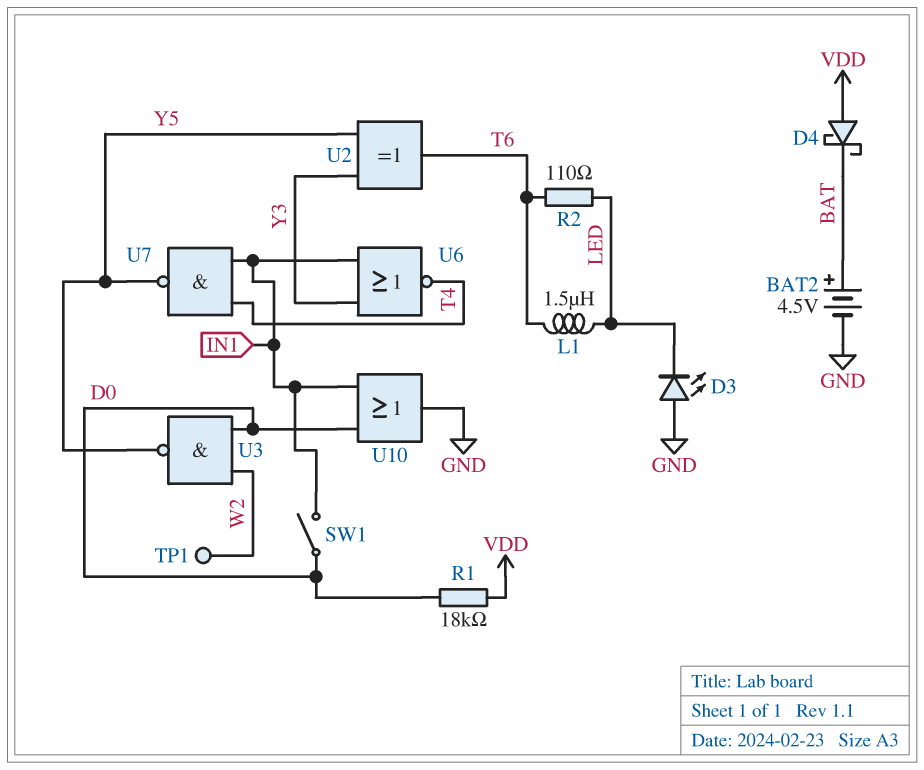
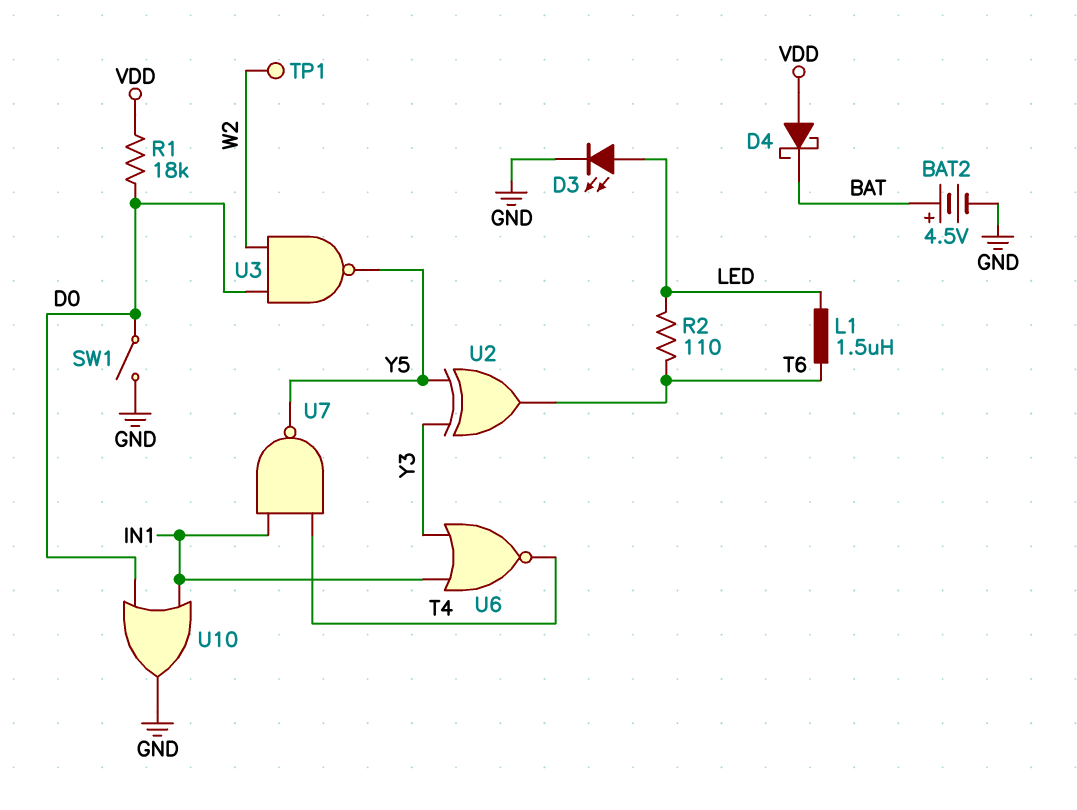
D3: LED (A GND, K LED) -> LED (A LED, K GND)
SW1: switch (D0, IN1) -> switch (D0, GND)

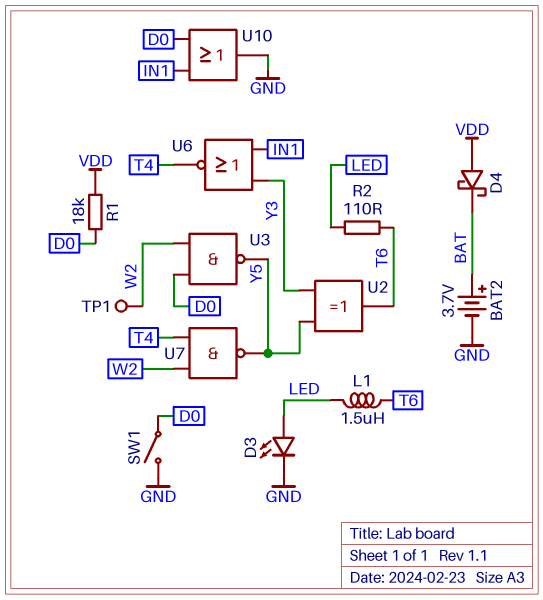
BAT2: 4.5V (plus BAT, minus GND) -> 3.7V (plus BAT, minus GND)
U7: NAND (in IN1, in T4, out Y5) -> NAND (in T4, in W2, out Y5)

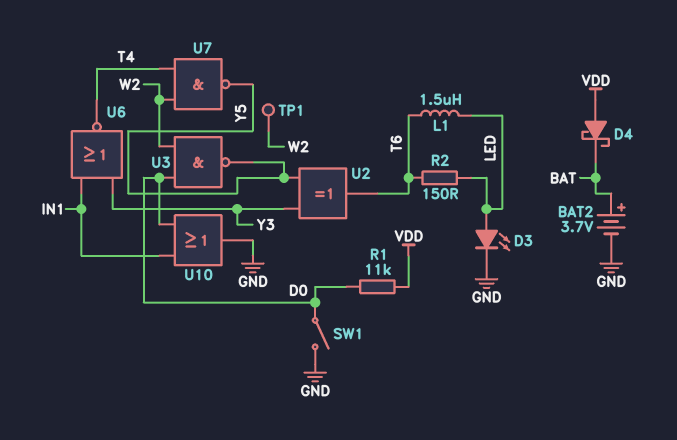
R1: 18k (D0, VDD) -> 11k (D0, VDD)
R2: 110 (LED, T6) -> 150 (LED, T6)

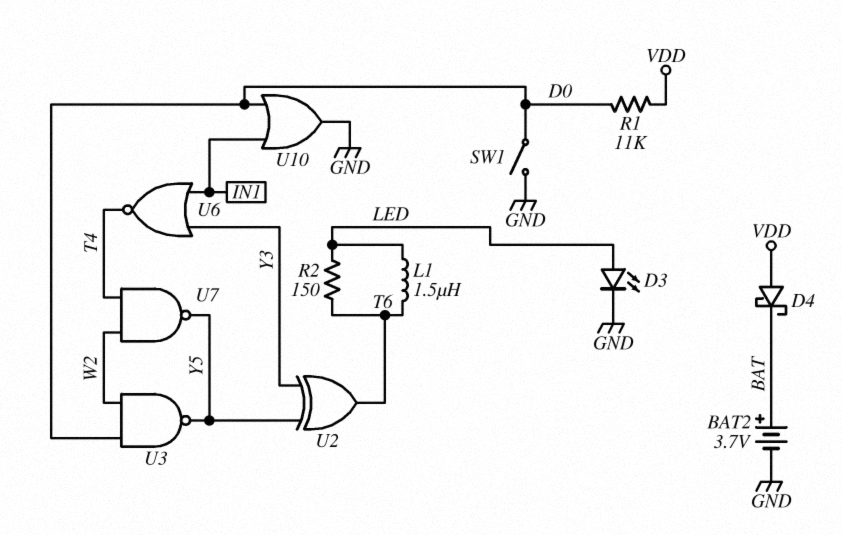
TP1: test point (W2) -> none

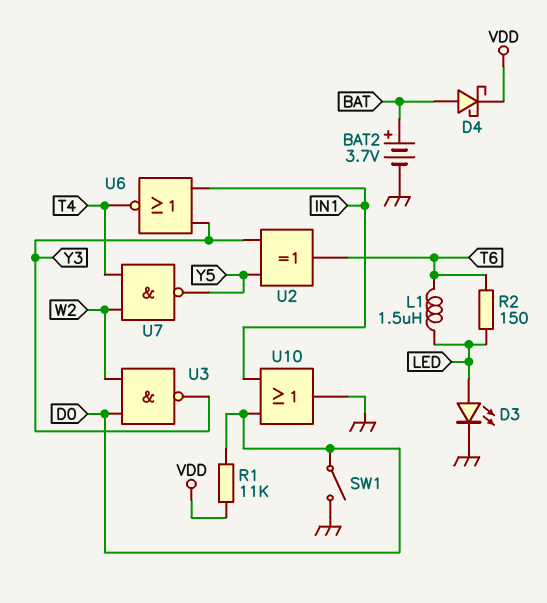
D4: schottky (A VDD, K BAT) -> schottky (A BAT, K VDD)
U3: NAND (in D0, in W2, out Y5) -> NAND (in D0, in W2, out Y3)

